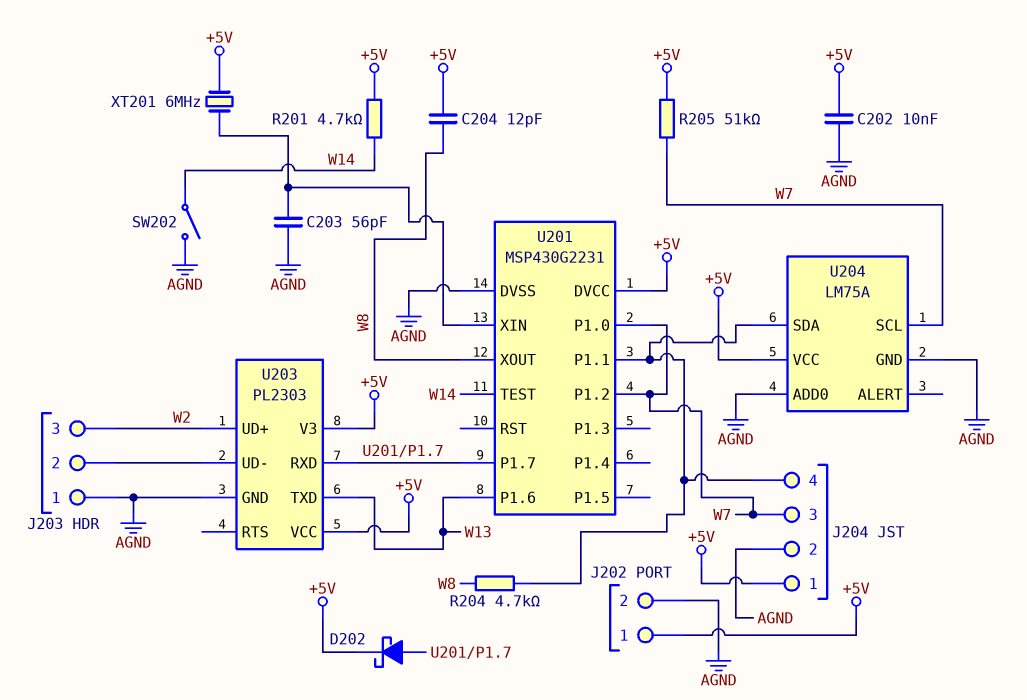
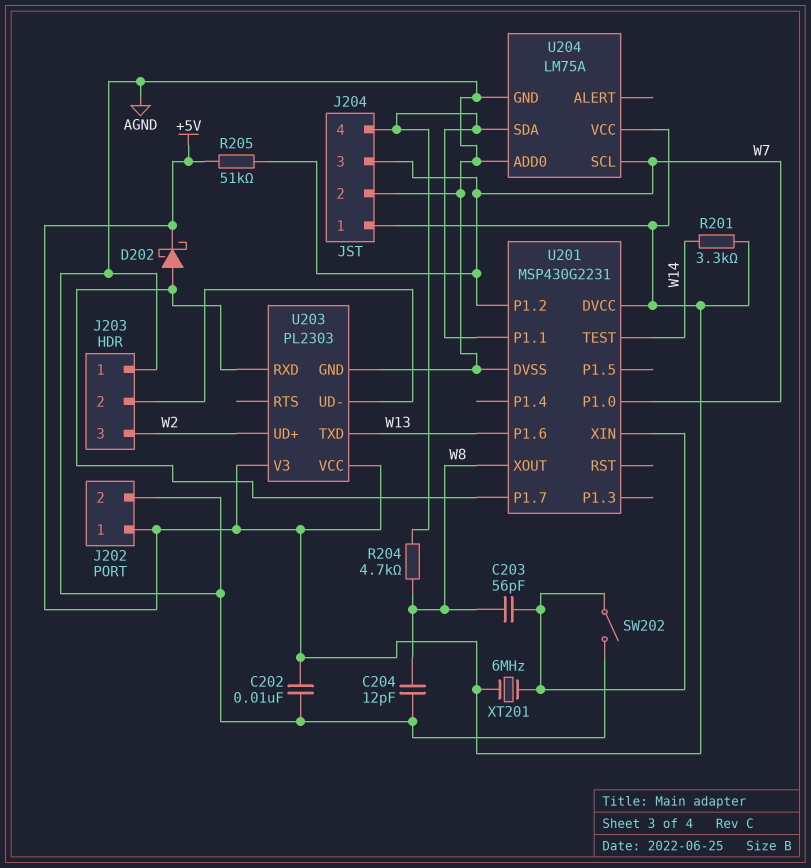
C203: 56pF (AGND, U201/XIN) -> 56pF (U201/XIN, W8)
C204: 12pF (+5V, W8) -> 12pF (AGND, W8)
R201: 4.7k (+5V, W14) -> 3.3k (+5V, W14)
SW202: switch (AGND, W14) -> switch (AGND, U201/XIN)

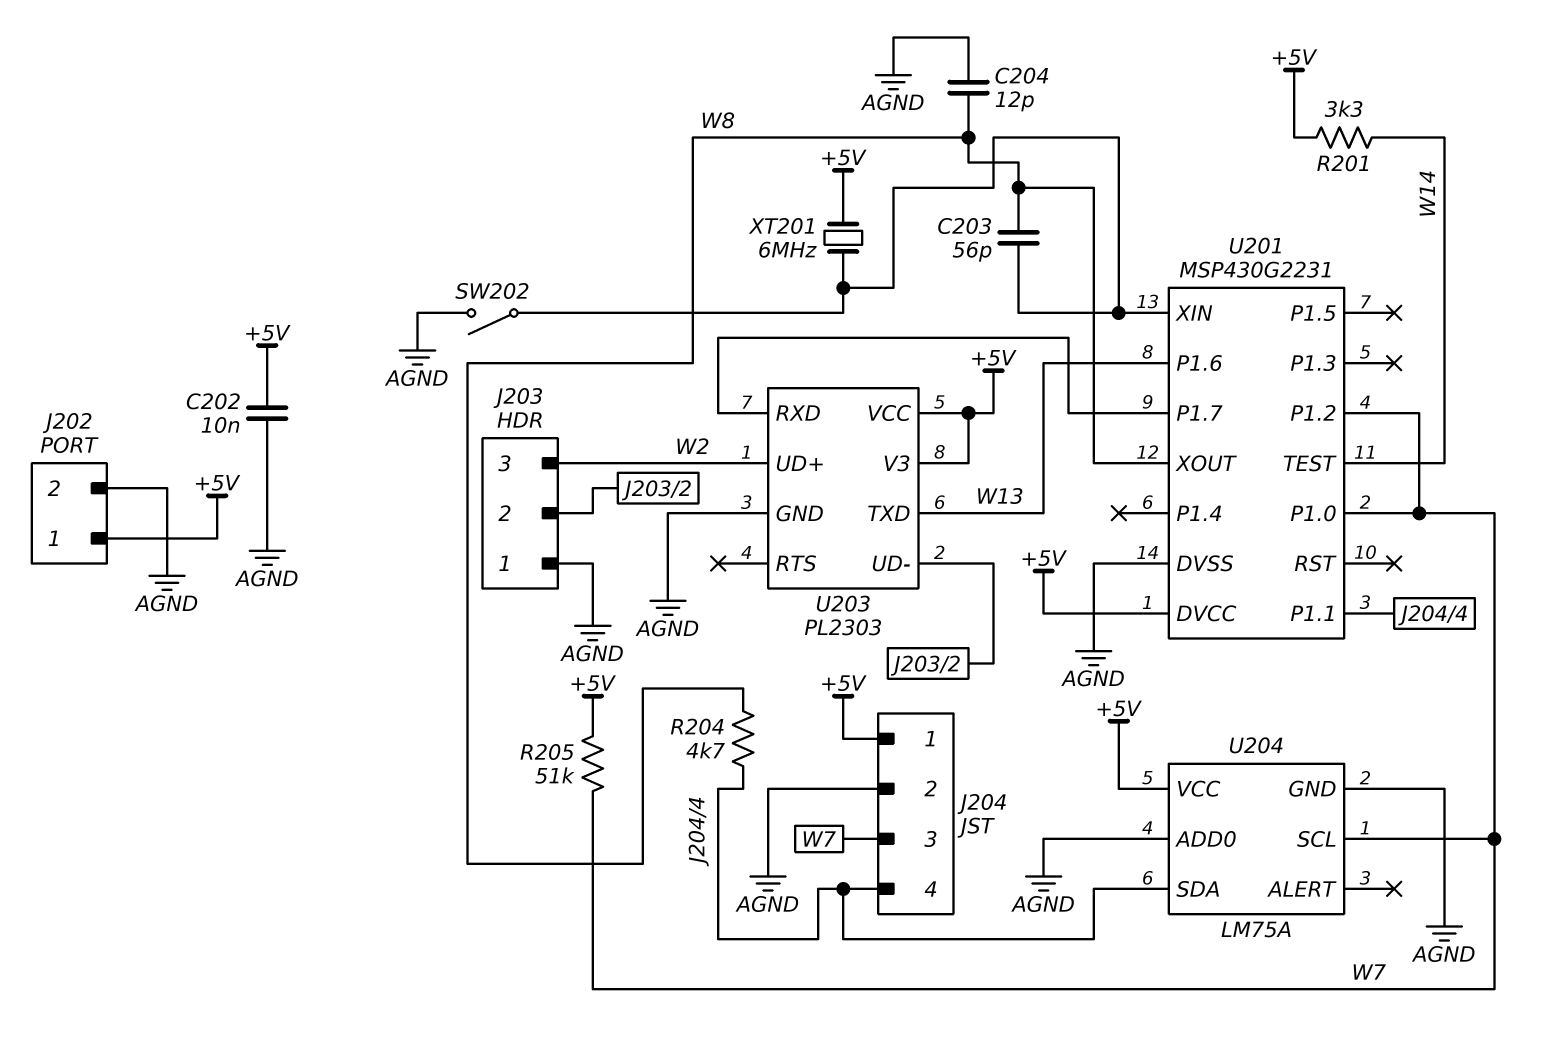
D202: schottky (A U201/P1.7, K +5V) -> none

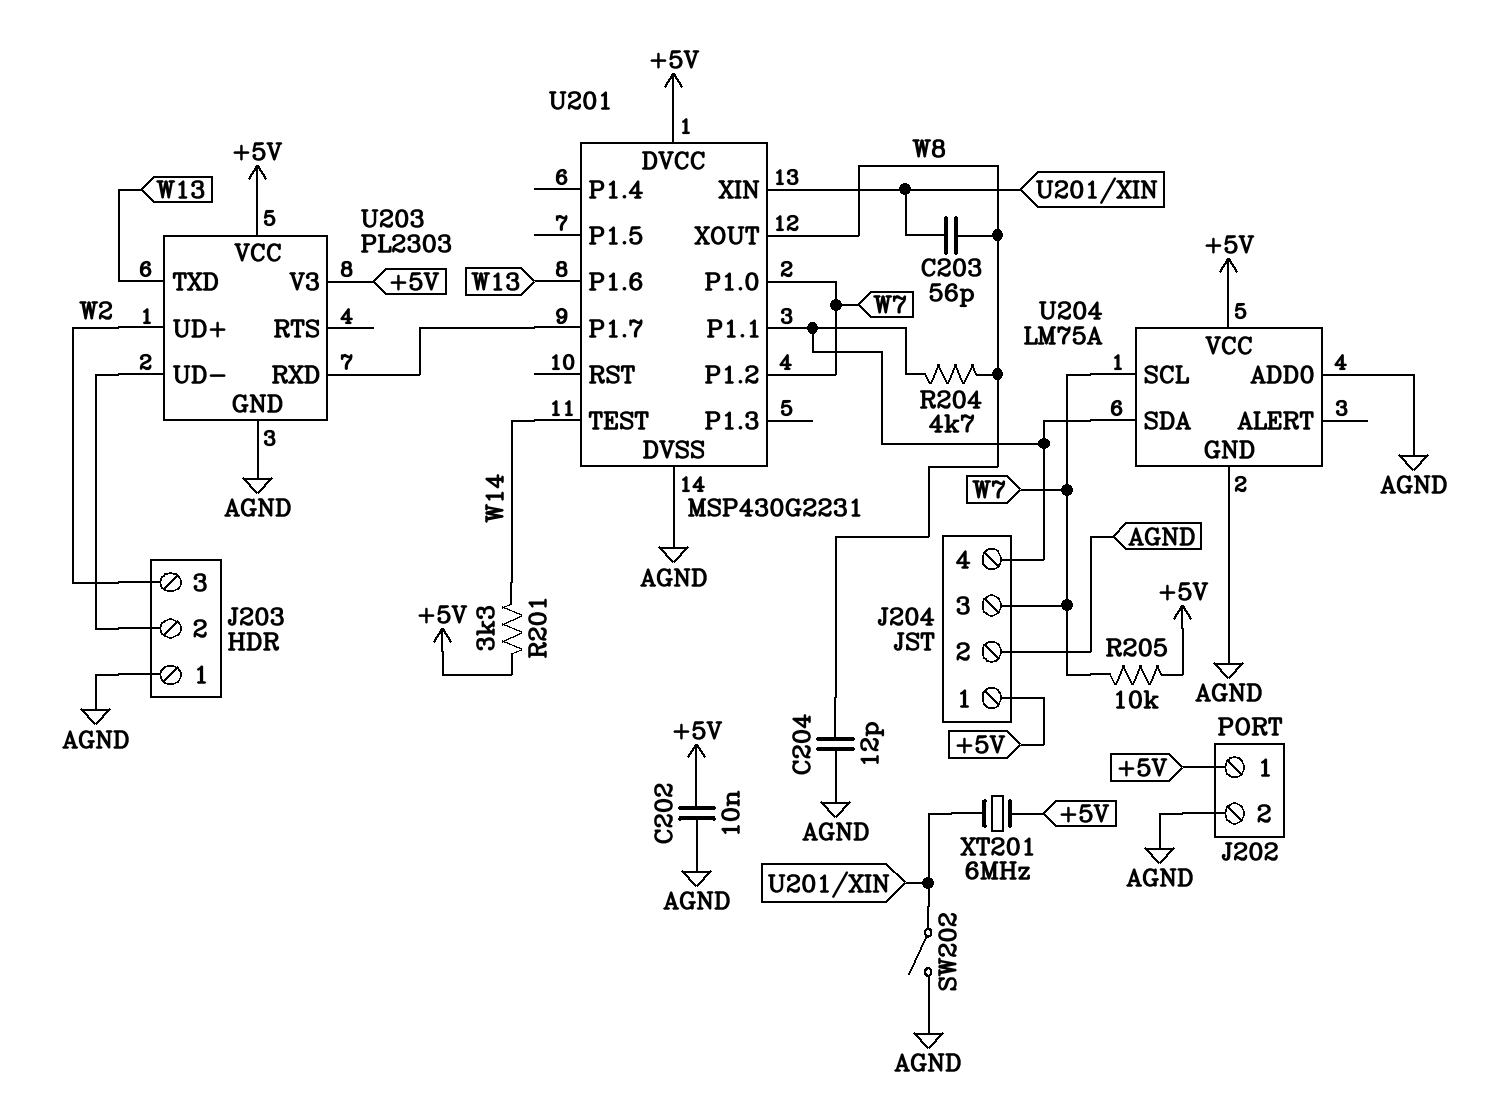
R205: 51k (+5V, W7) -> 10k (+5V, W7)

